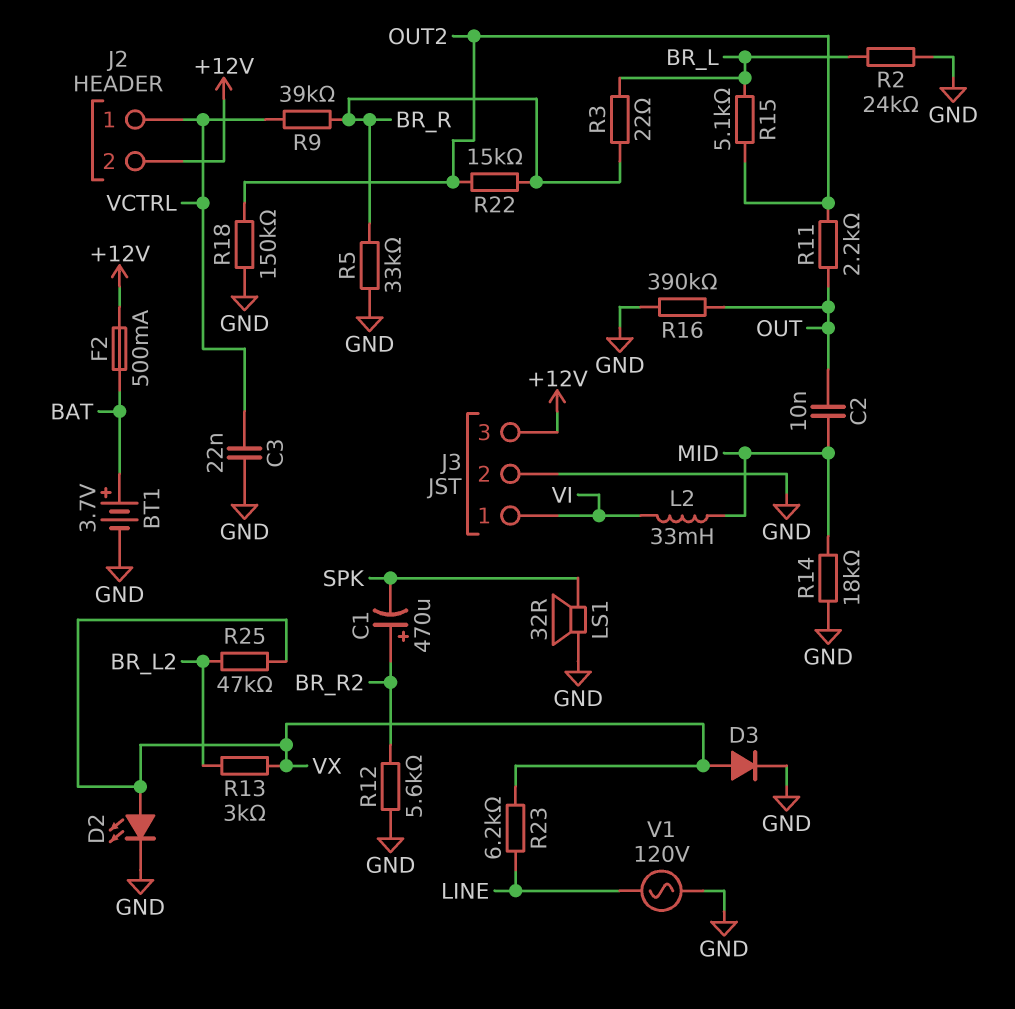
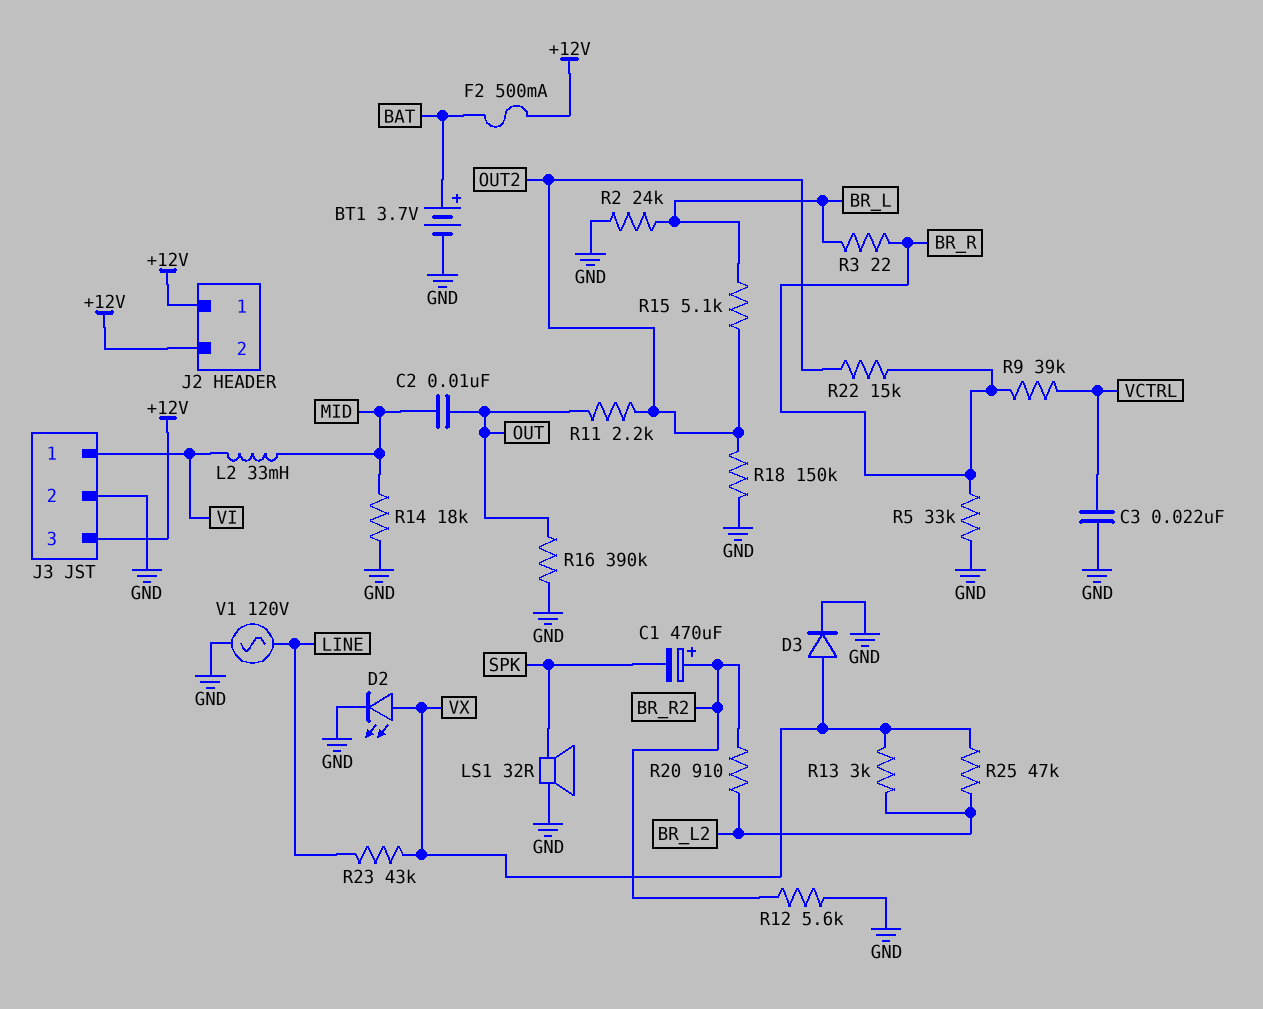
J2 pin 1: VCTRL -> +12V
R20: none -> 910 (BR_L2, BR_R2)
R23: 6.2k (LINE, VX) -> 43k (LINE, VX)

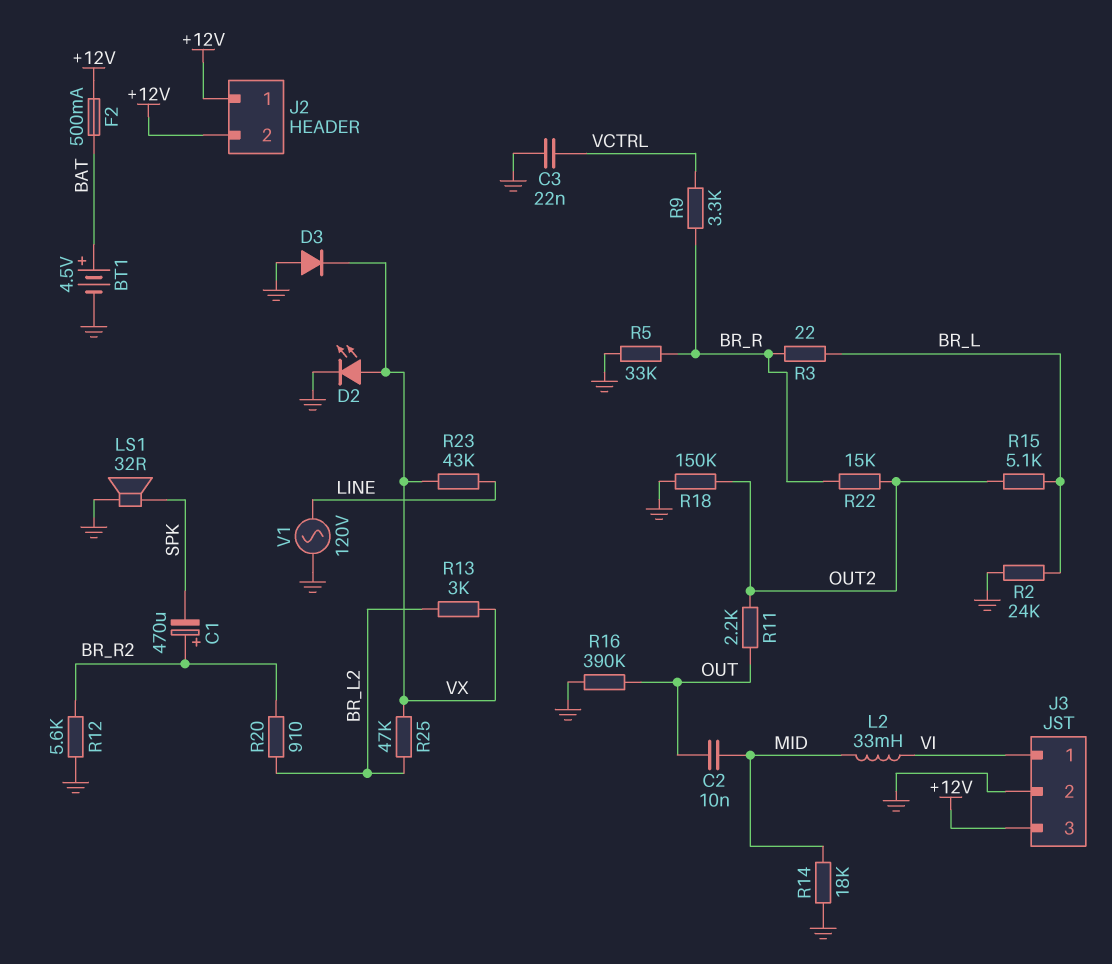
BT1: 3.7V (plus BAT, minus GND) -> 4.5V (plus BAT, minus GND)
D3: diode (A VX, K GND) -> diode (A GND, K VX)
R9: 39k (BR_R, VCTRL) -> 3.3k (BR_R, VCTRL)

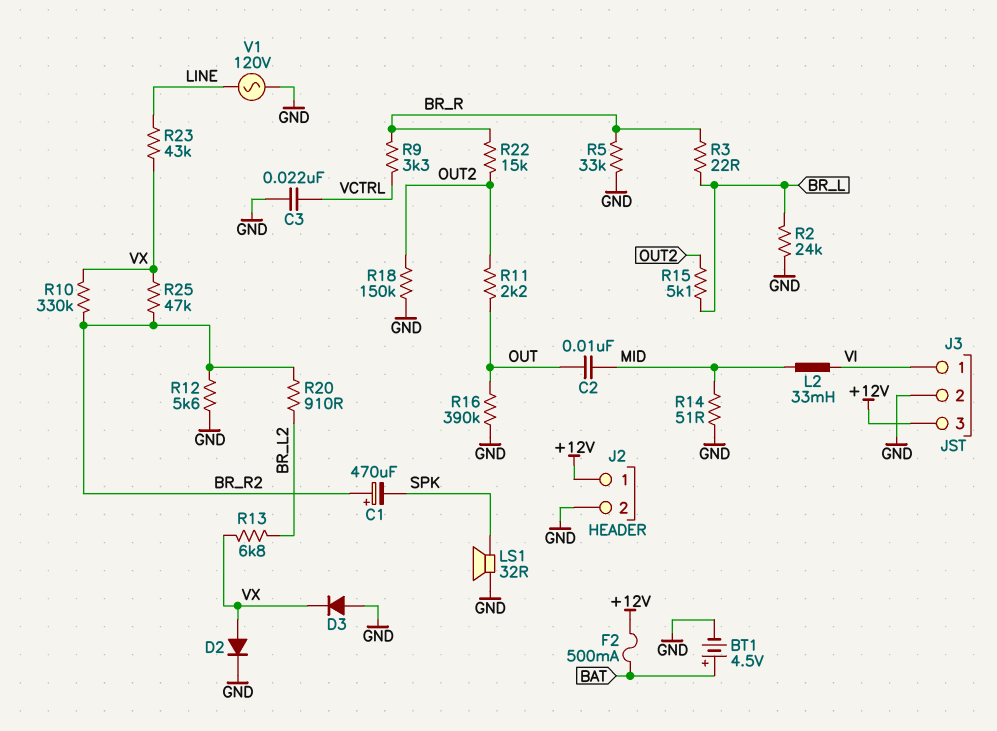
D2: LED (A VX, K GND) -> diode (A VX, K GND)
J2 pin 2: +12V -> GND
R10: none -> 330k (BR_R2, VX)
R13: 3k (BR_L2, VX) -> 6.8k (BR_L2, VX)
R14: 18k (GND, MID) -> 51 (GND, MID)
R25: 47k (BR_L2, VX) -> 47k (BR_R2, VX)

